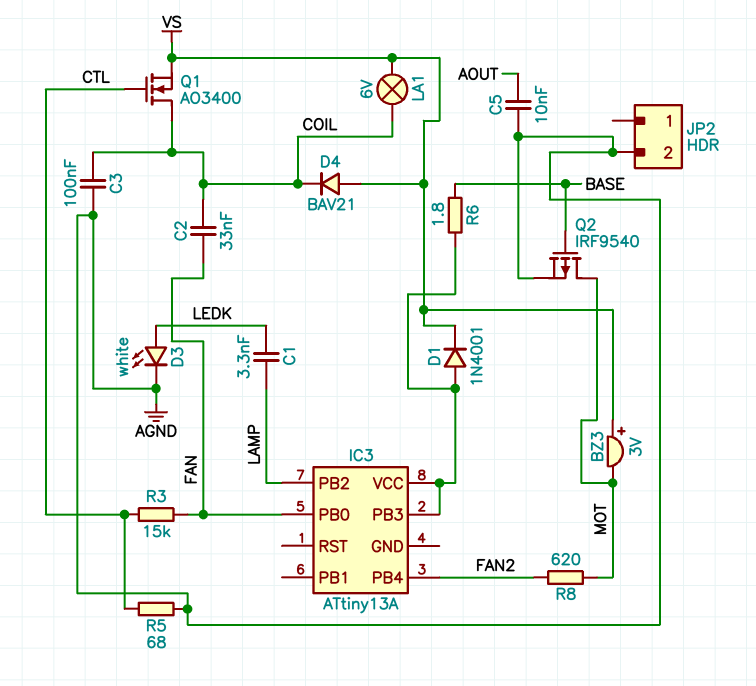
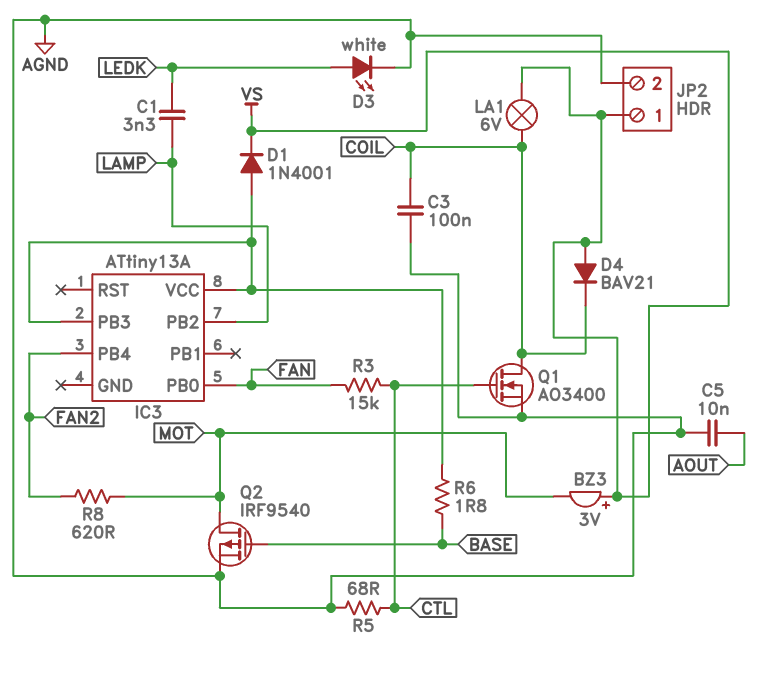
C2: 33nF (COIL, FAN) -> none
JP2 pin 1: none -> VS
Q1: NMOS AO3400 (G CTL, D COIL, S VS) -> NMOS AO3400 (G CTL, D COIL, S AGND)

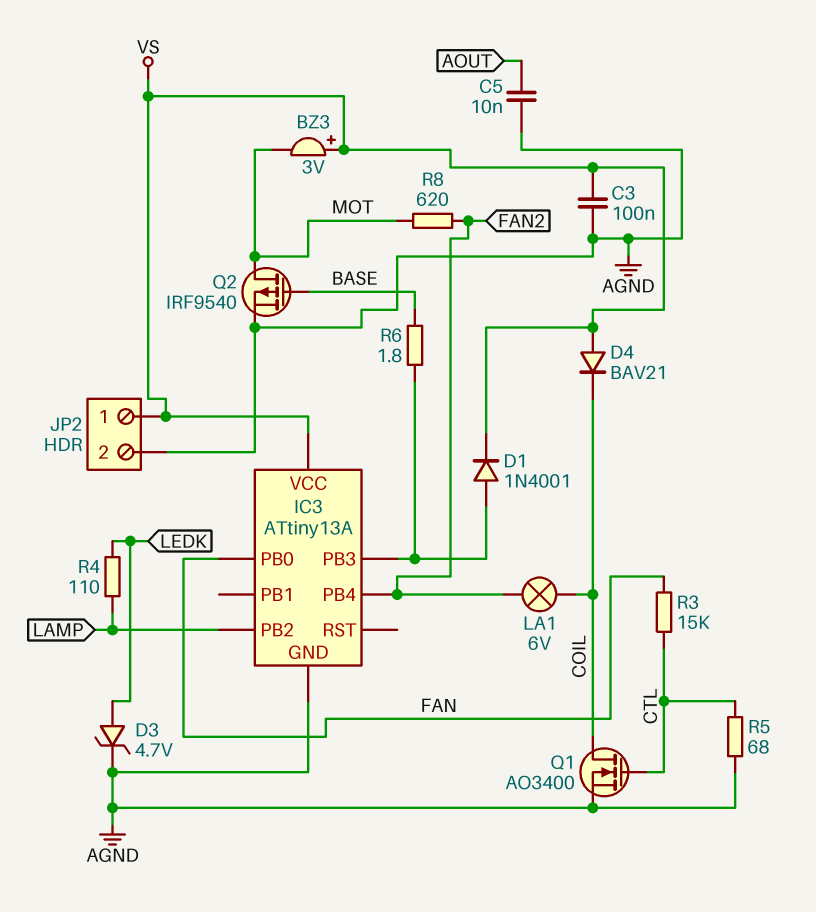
C1: 3.3nF (LAMP, LEDK) -> none
C3: 100nF (AGND, COIL) -> 100nF (AGND, VS)
D3: LED white (A LEDK, K AGND) -> zener 4.7V (A LEDK, K AGND)
IC3 pin GND: none -> AGND
IC3 pin VCC: IC3/PB3 -> VS
LA1: lamp 6V (COIL, VS) -> lamp 6V (COIL, FAN2)
R4: none -> 110 (LAMP, LEDK)

